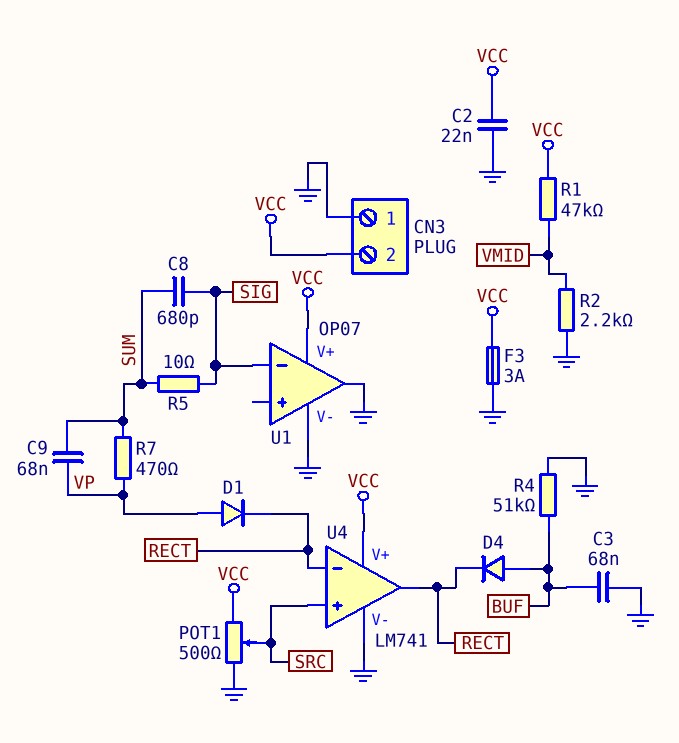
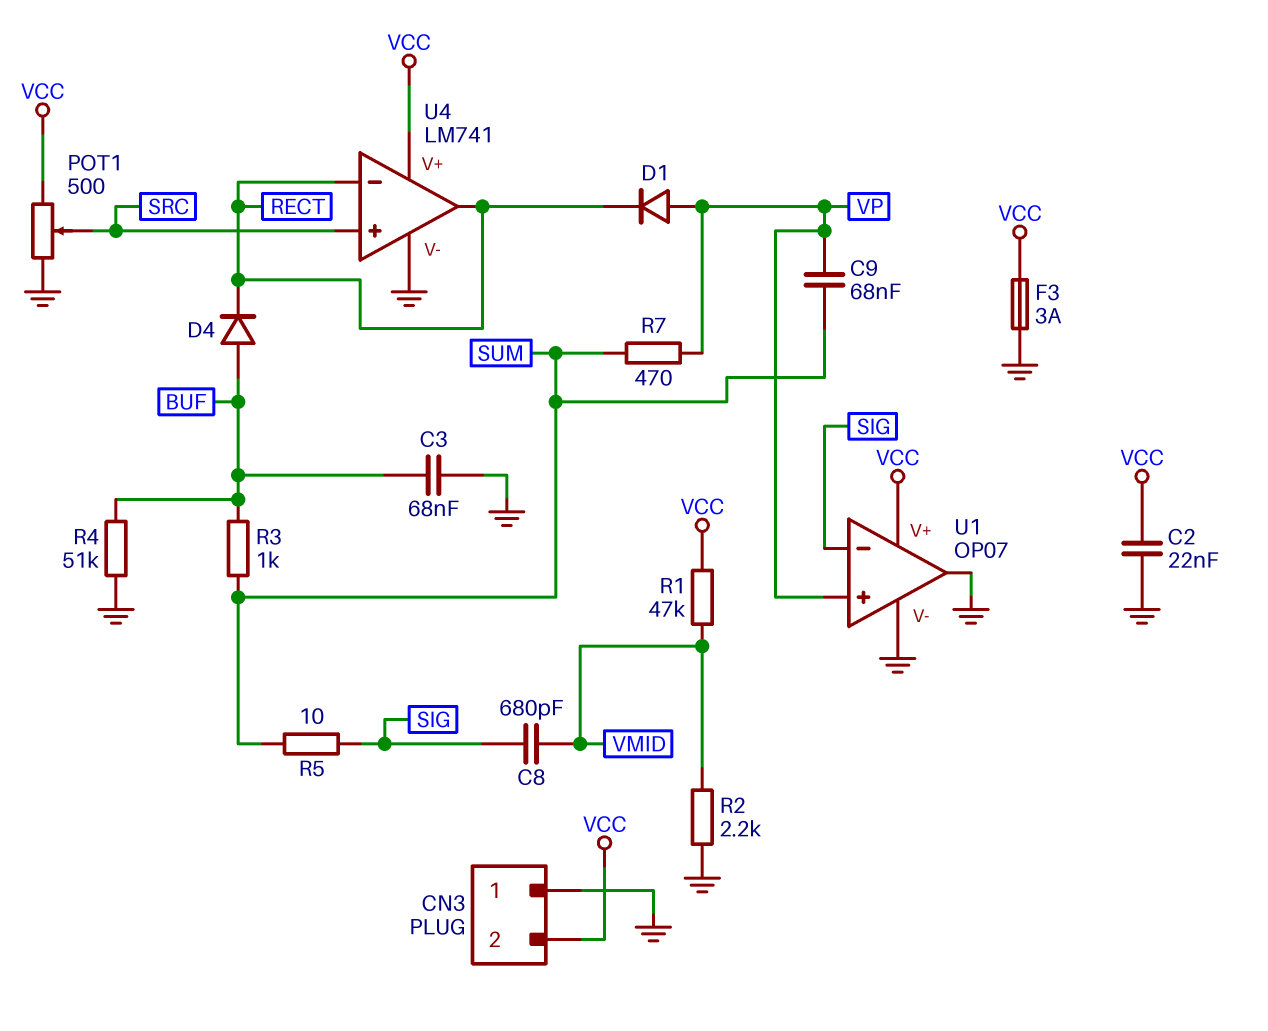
C8: 680pF (SIG, SUM) -> 680pF (SIG, VMID)
R3: none -> 1k (BUF, SUM)
U1 pin in+: none -> VP

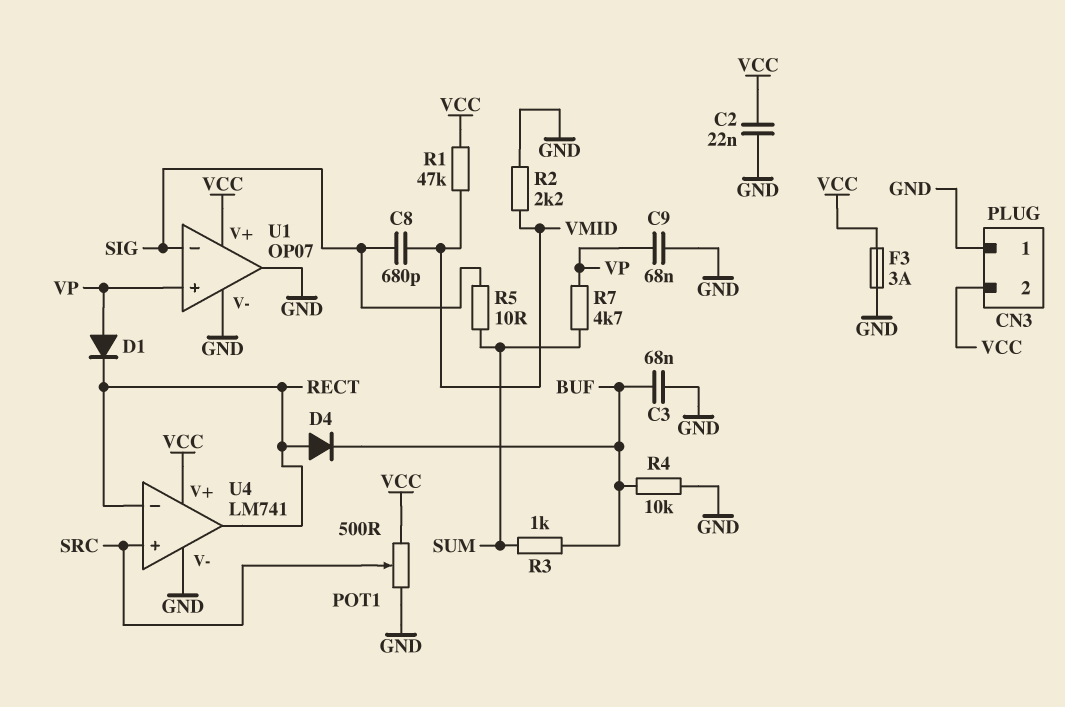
C9: 68nF (SUM, VP) -> 68nF (GND, VP)
D4: diode (A BUF, K RECT) -> diode (A RECT, K BUF)
R4: 51k (BUF, GND) -> 10k (BUF, GND)
R7: 470 (SUM, VP) -> 4.7k (SUM, VP)

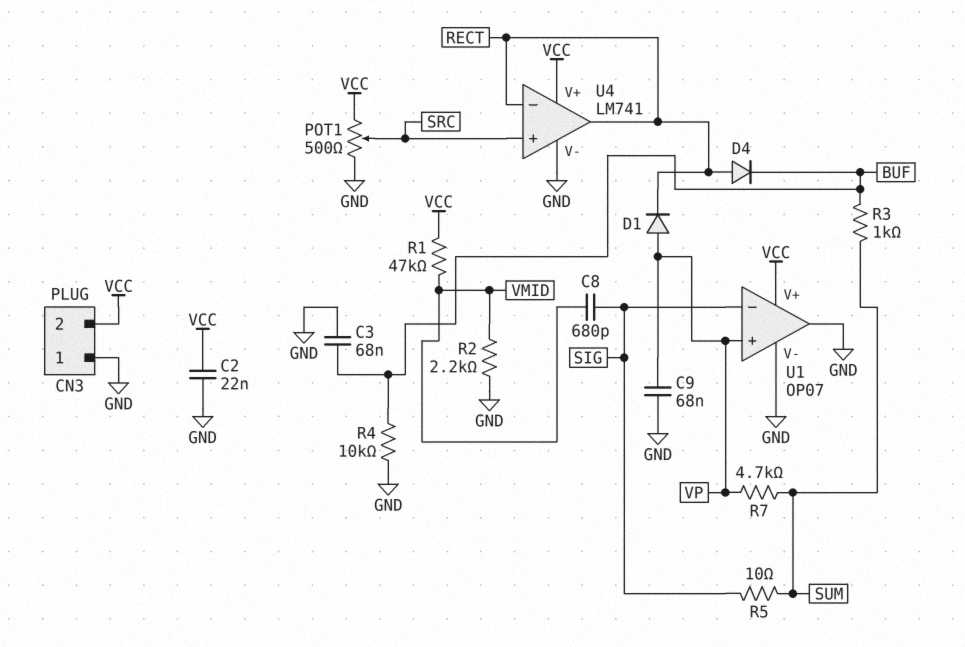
F3: 3A (GND, VCC) -> none

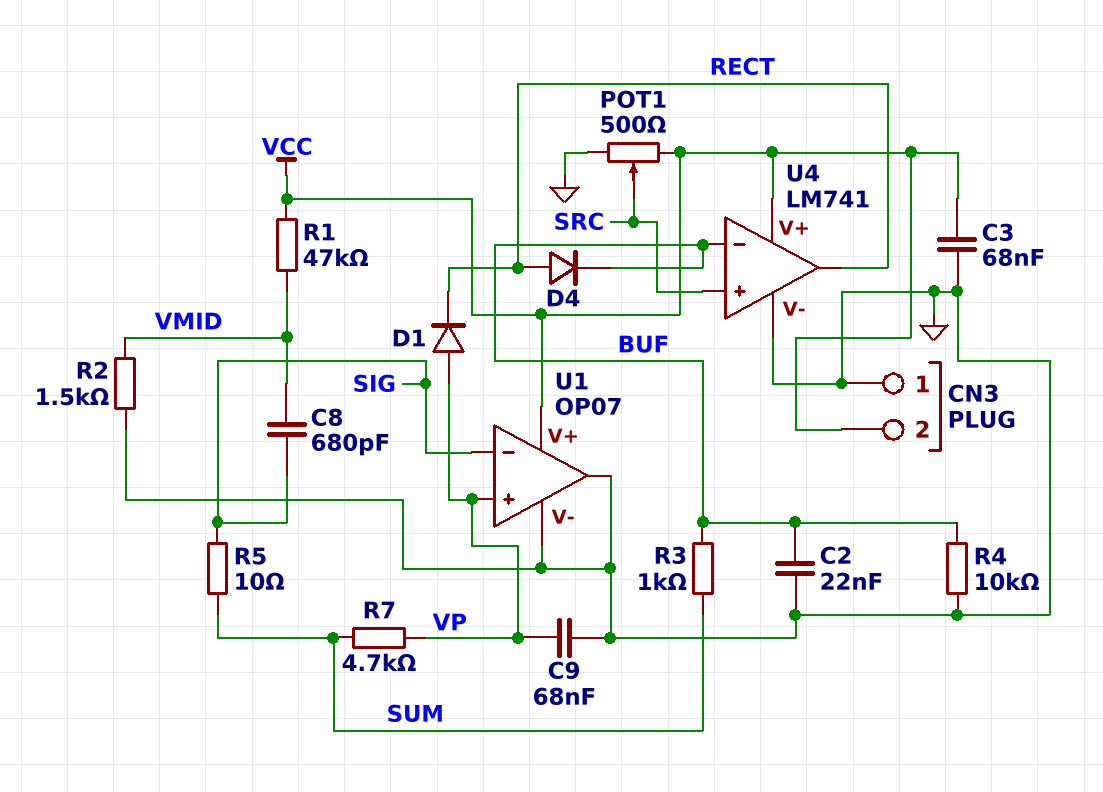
C2: 22nF (GND, VCC) -> 22nF (BUF, GND)
C3: 68nF (BUF, GND) -> 68nF (GND, VCC)
R2: 2.2k (GND, VMID) -> 1.5k (GND, VMID)
U4 pin in-: RECT -> BUF

